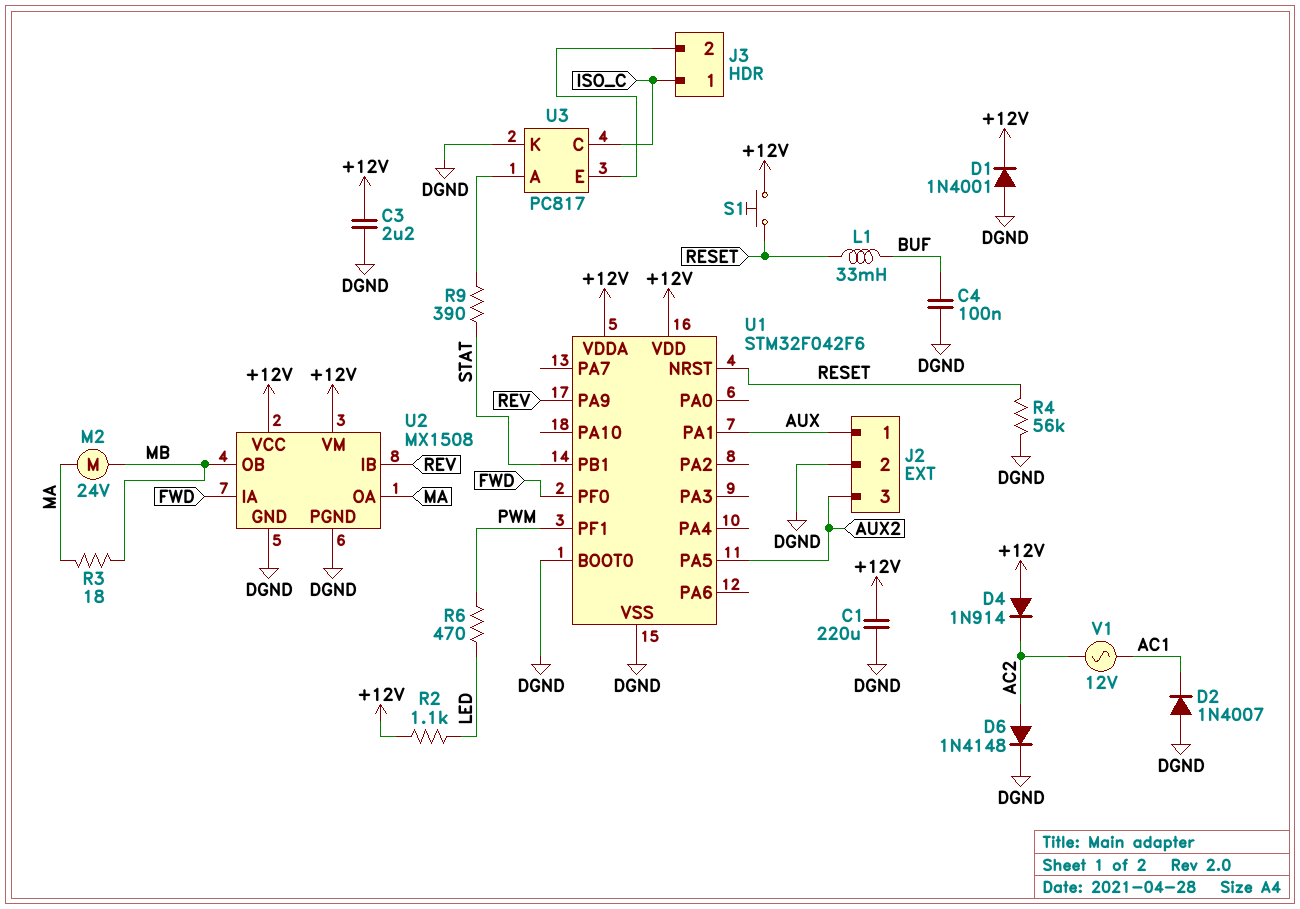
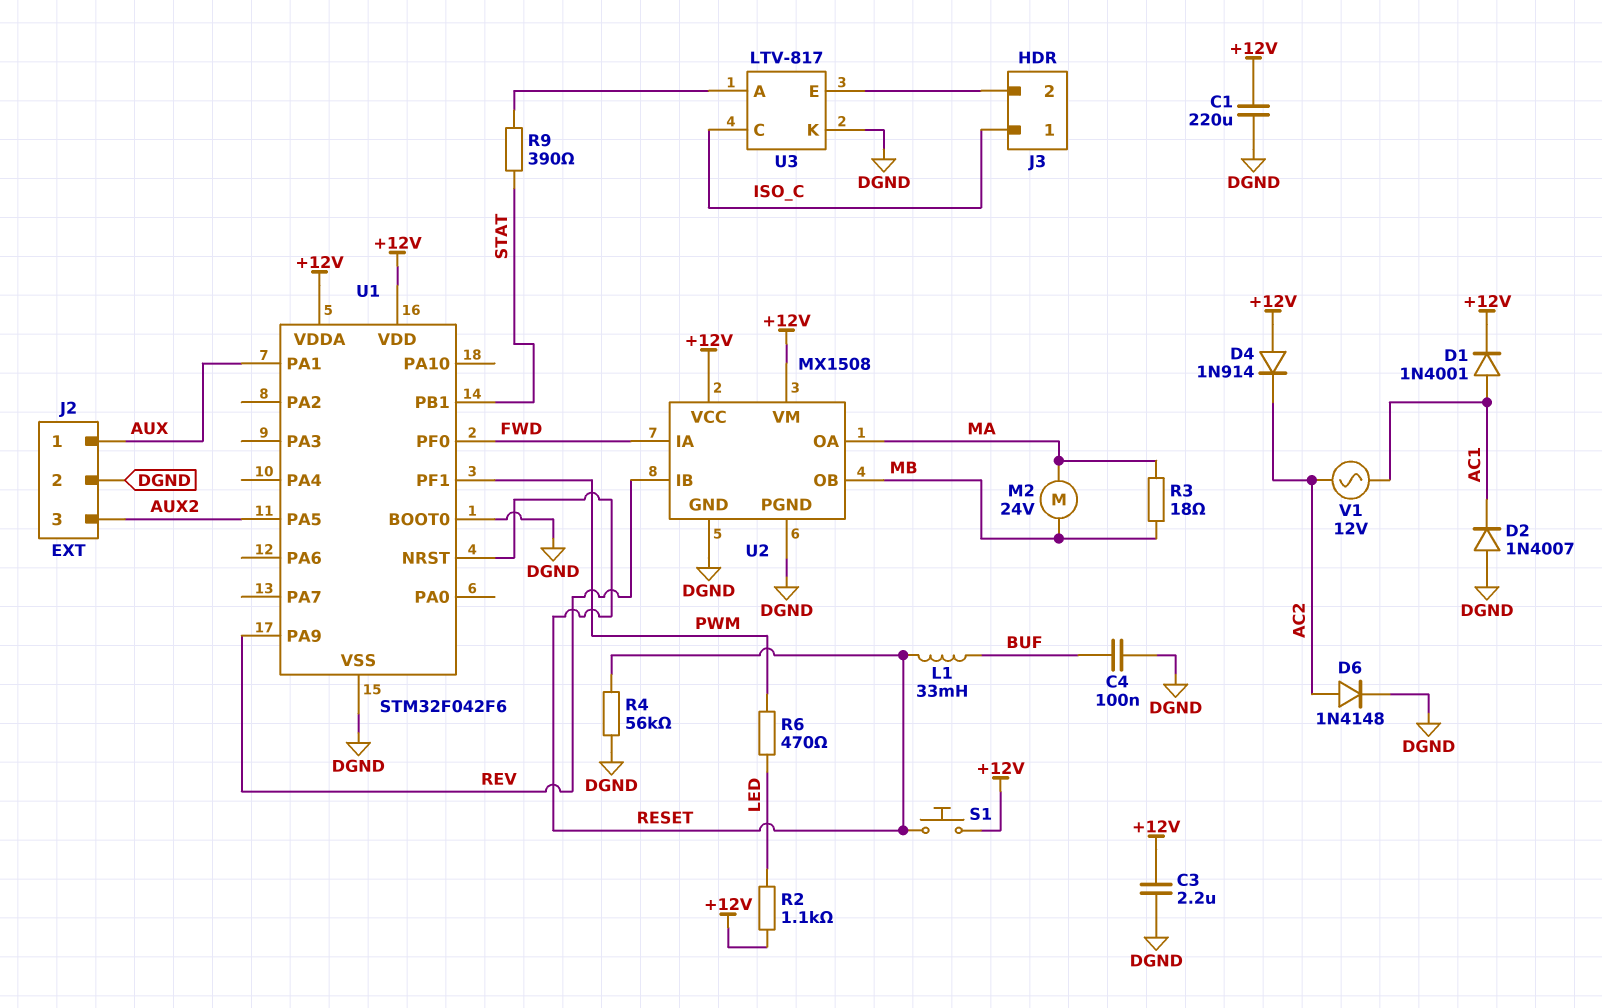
D1: diode 1N4001 (A DGND, K +12V) -> diode 1N4001 (A AC1, K +12V)
U3: PC817 -> LTV-817

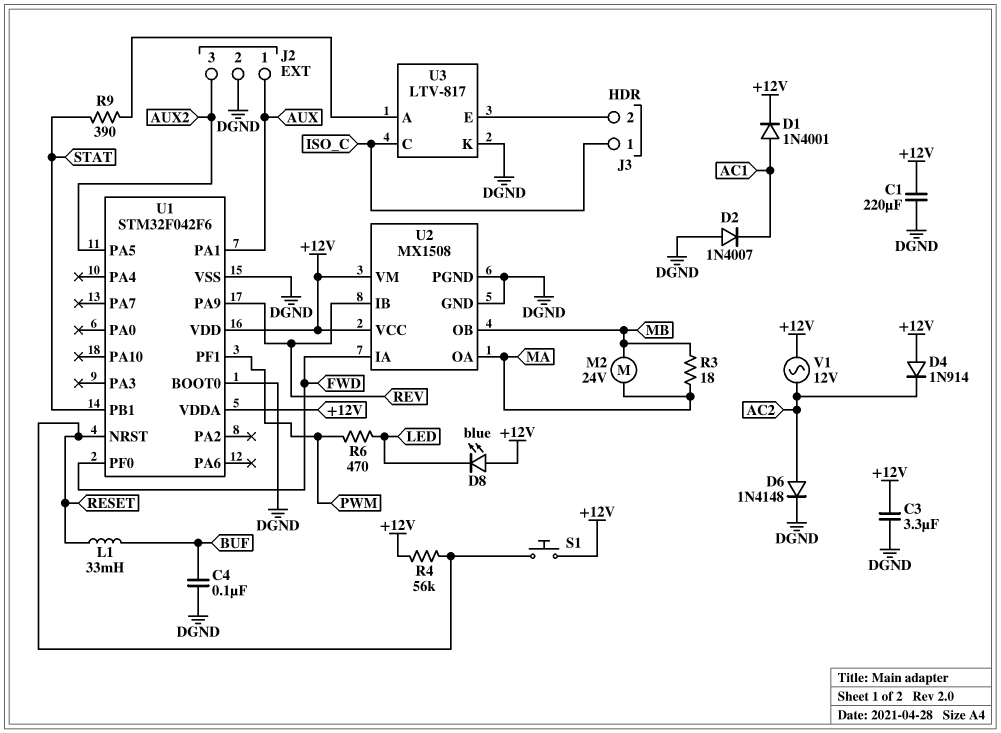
C3: 2.2uF (+12V, DGND) -> 3.3uF (+12V, DGND)
D8: none -> LED blue (A +12V, K LED)
R2: 1.1k (+12V, LED) -> none
R4: 56k (DGND, RESET) -> 56k (+12V, RESET)
V1: AC 12V (AC1, AC2) -> AC 12V (+12V, AC2)

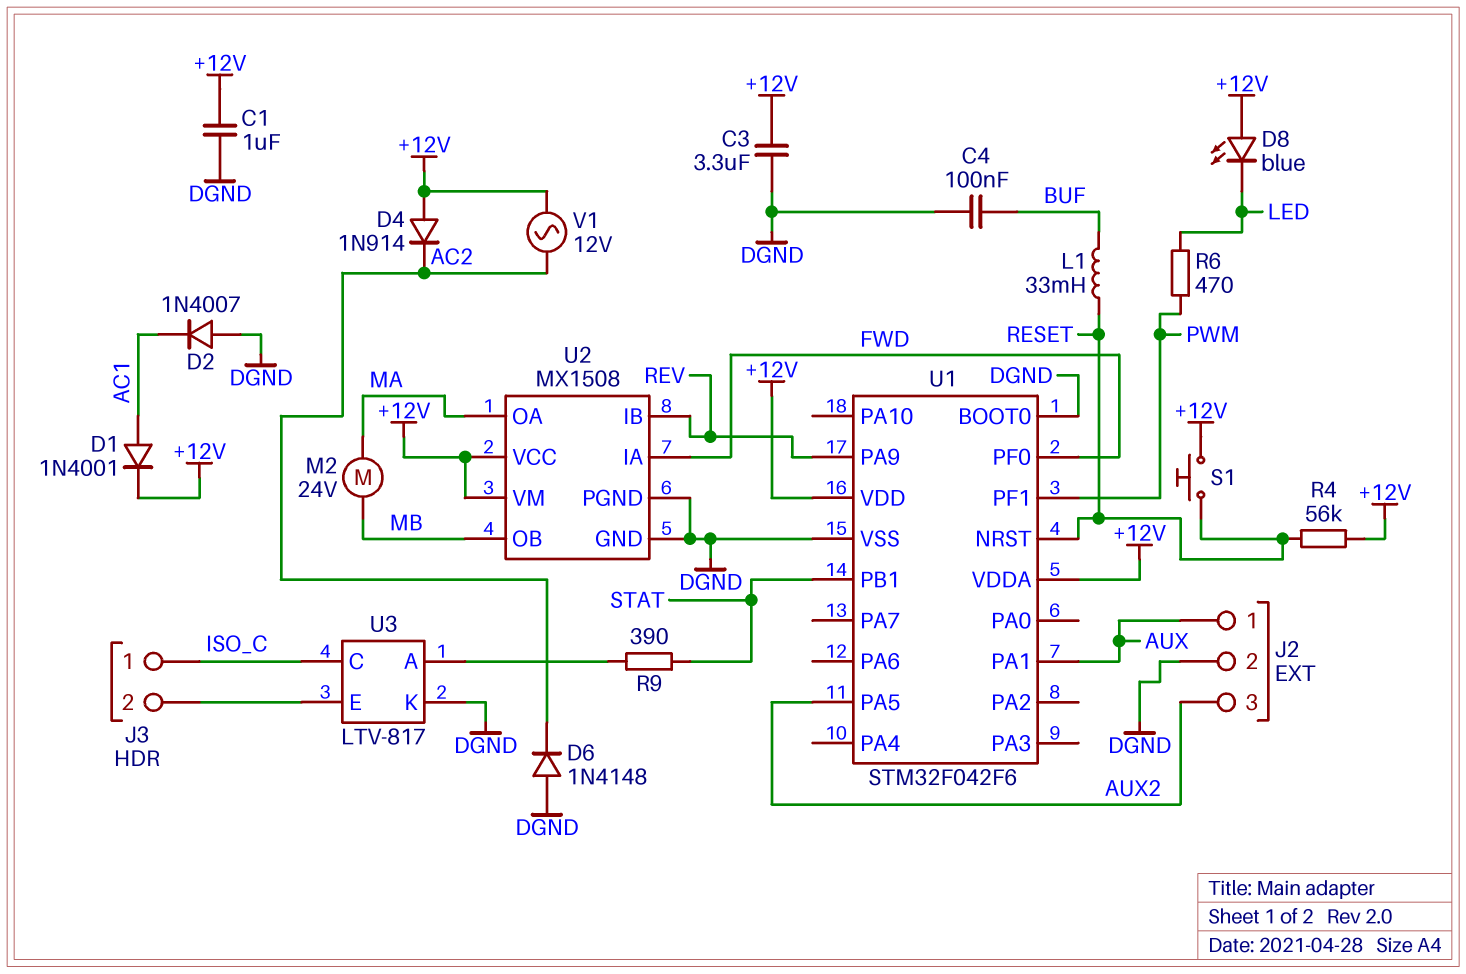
C1: 220uF (+12V, DGND) -> 1uF (+12V, DGND)
D6: diode 1N4148 (A AC2, K DGND) -> diode 1N4148 (A DGND, K AC2)
R3: 18 (MA, MB) -> none

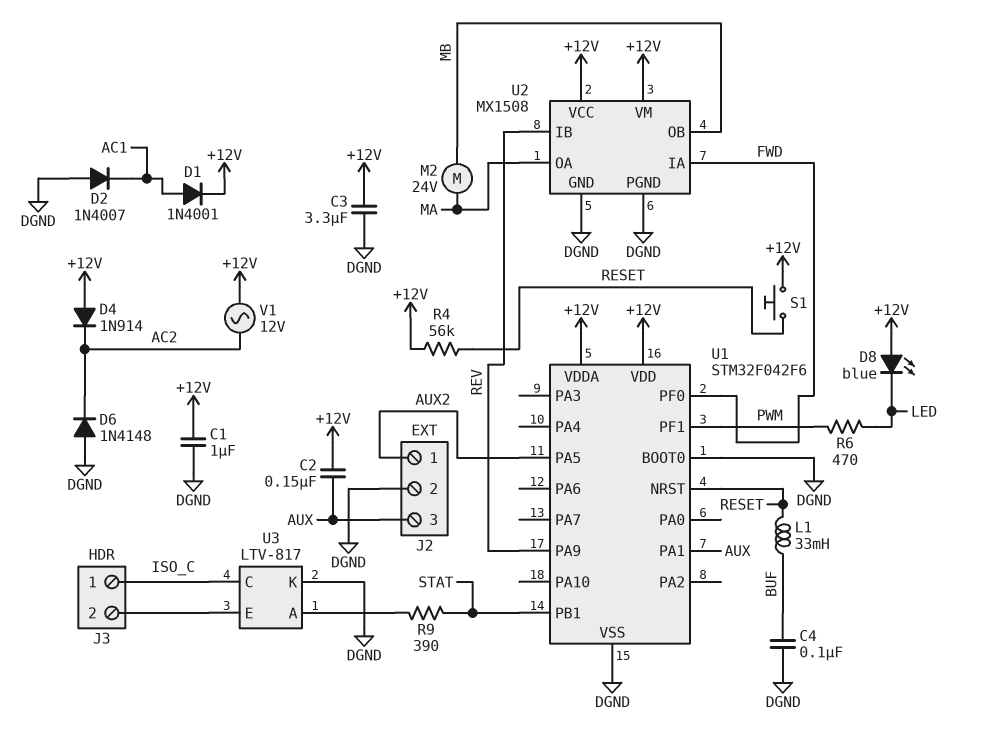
C2: none -> 150nF (+12V, AUX)
J2 pin 1: AUX -> AUX2
J2 pin 3: AUX2 -> AUX

